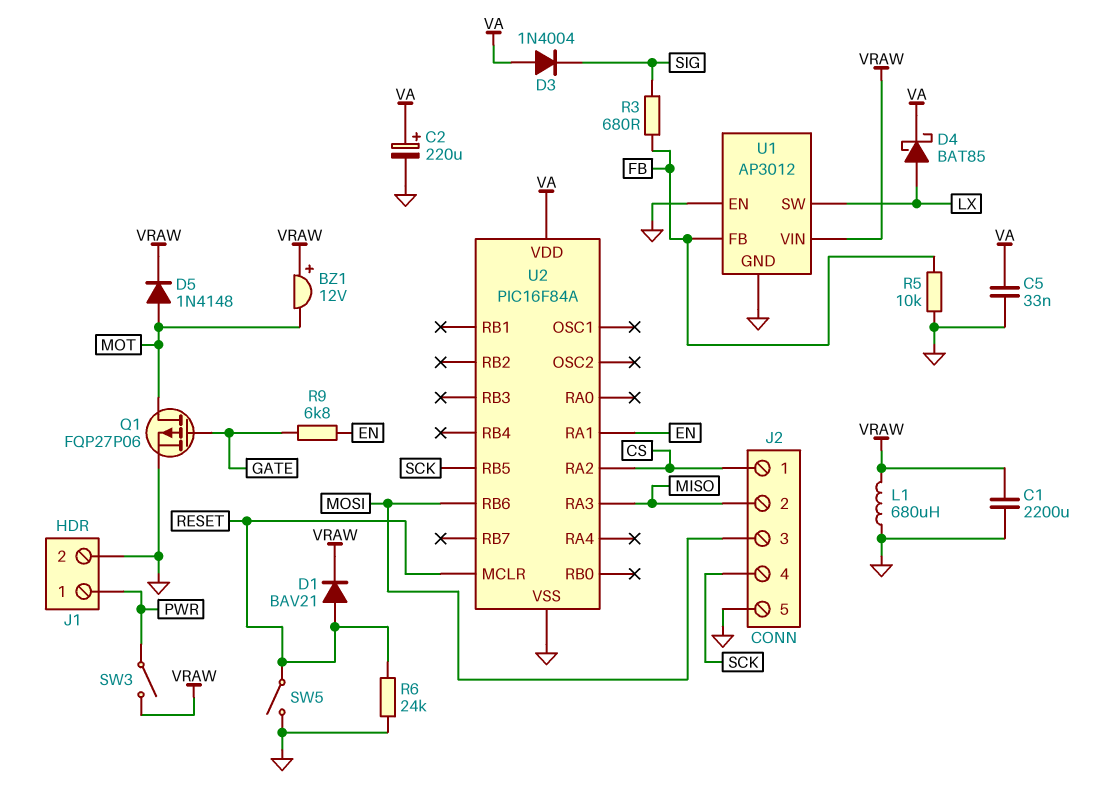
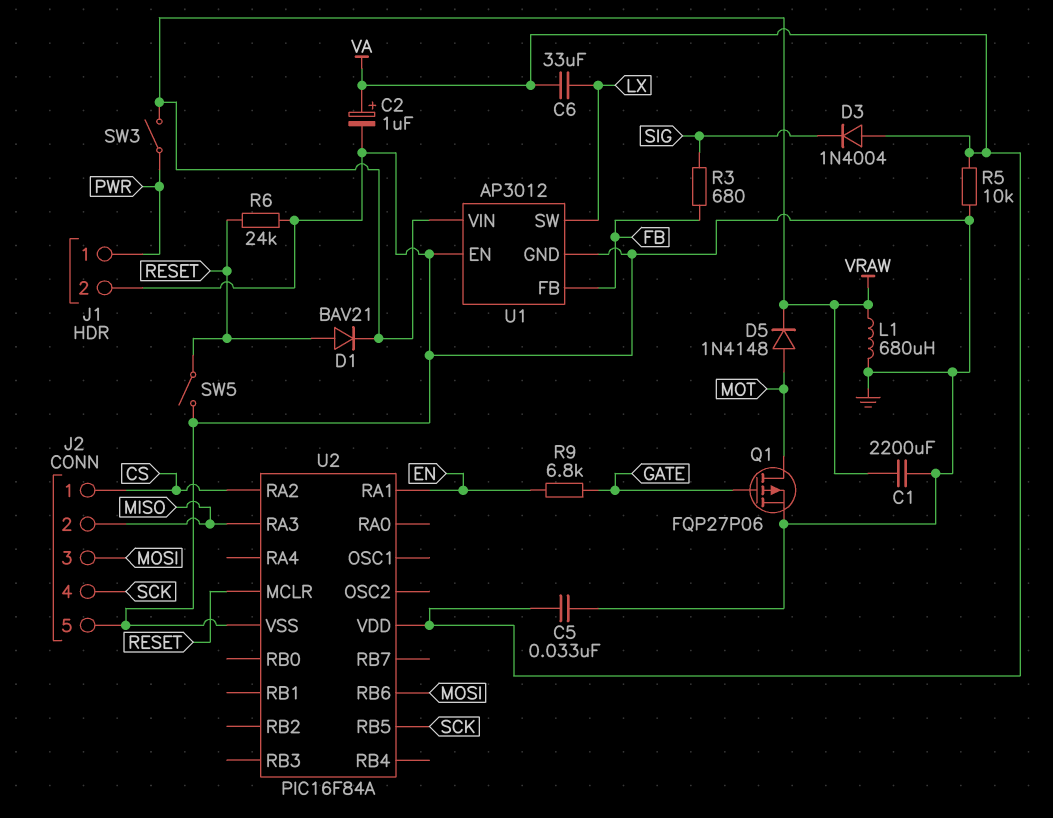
BZ1: buzzer 12V (plus VRAW, minus MOT) -> none
C2: 220uF (plus VA, minus GND) -> 1uF (plus VA, minus GND)
C6: none -> 33uF (LX, VA)
D4: schottky BAT85 (A LX, K VA) -> none
R5: 10k (FB, GND) -> 10k (GND, VA)

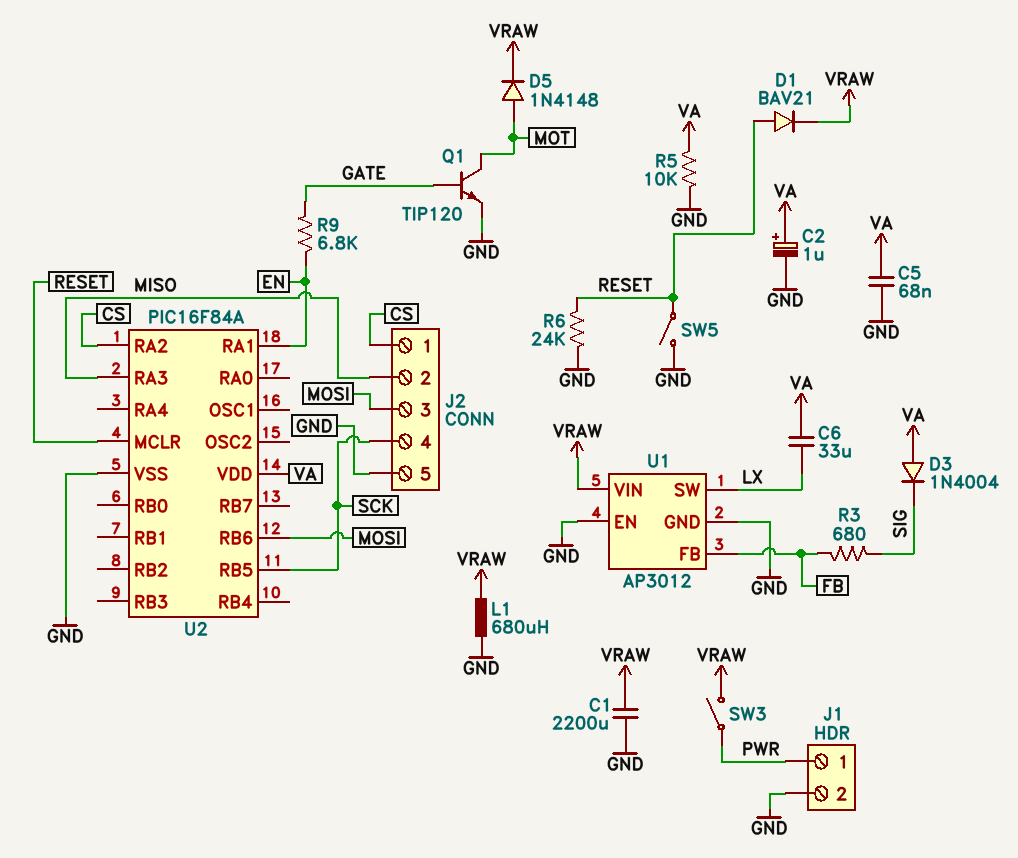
C5: 33nF (GND, VA) -> 68nF (GND, VA)
Q1: PMOS FQP27P06 (G GATE, D MOT, S GND) -> NPN TIP120 (B GATE, C MOT, E GND)

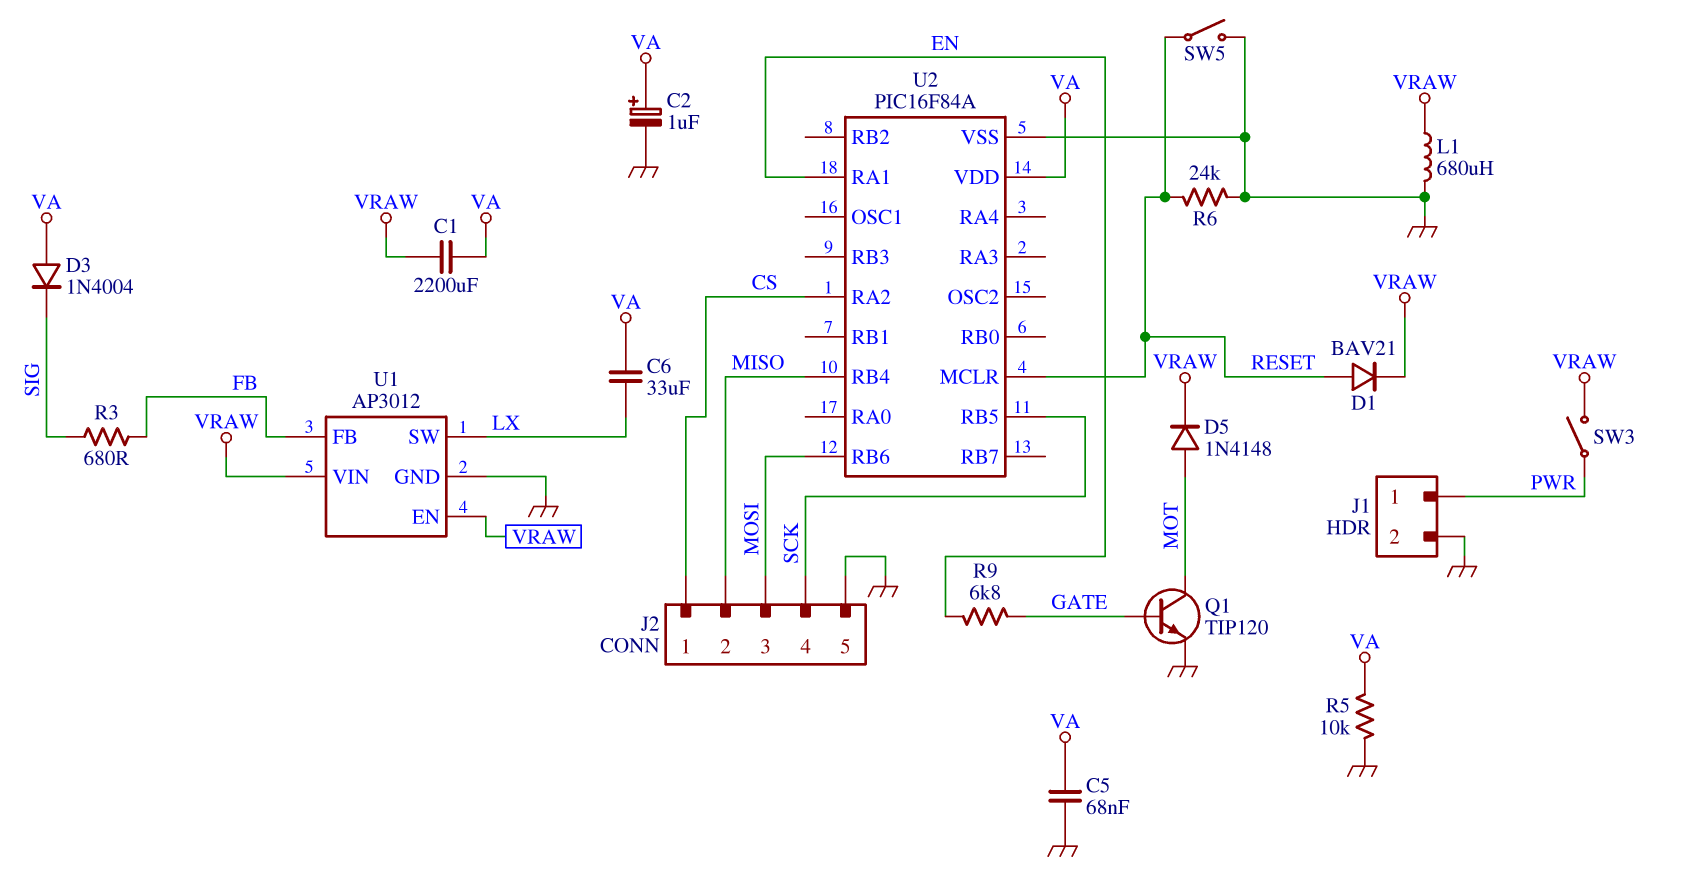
C1: 2200uF (GND, VRAW) -> 2200uF (VA, VRAW)
U1 pin EN: GND -> VRAW
U2 pin RA3: MISO -> none
U2 pin RB4: none -> MISO

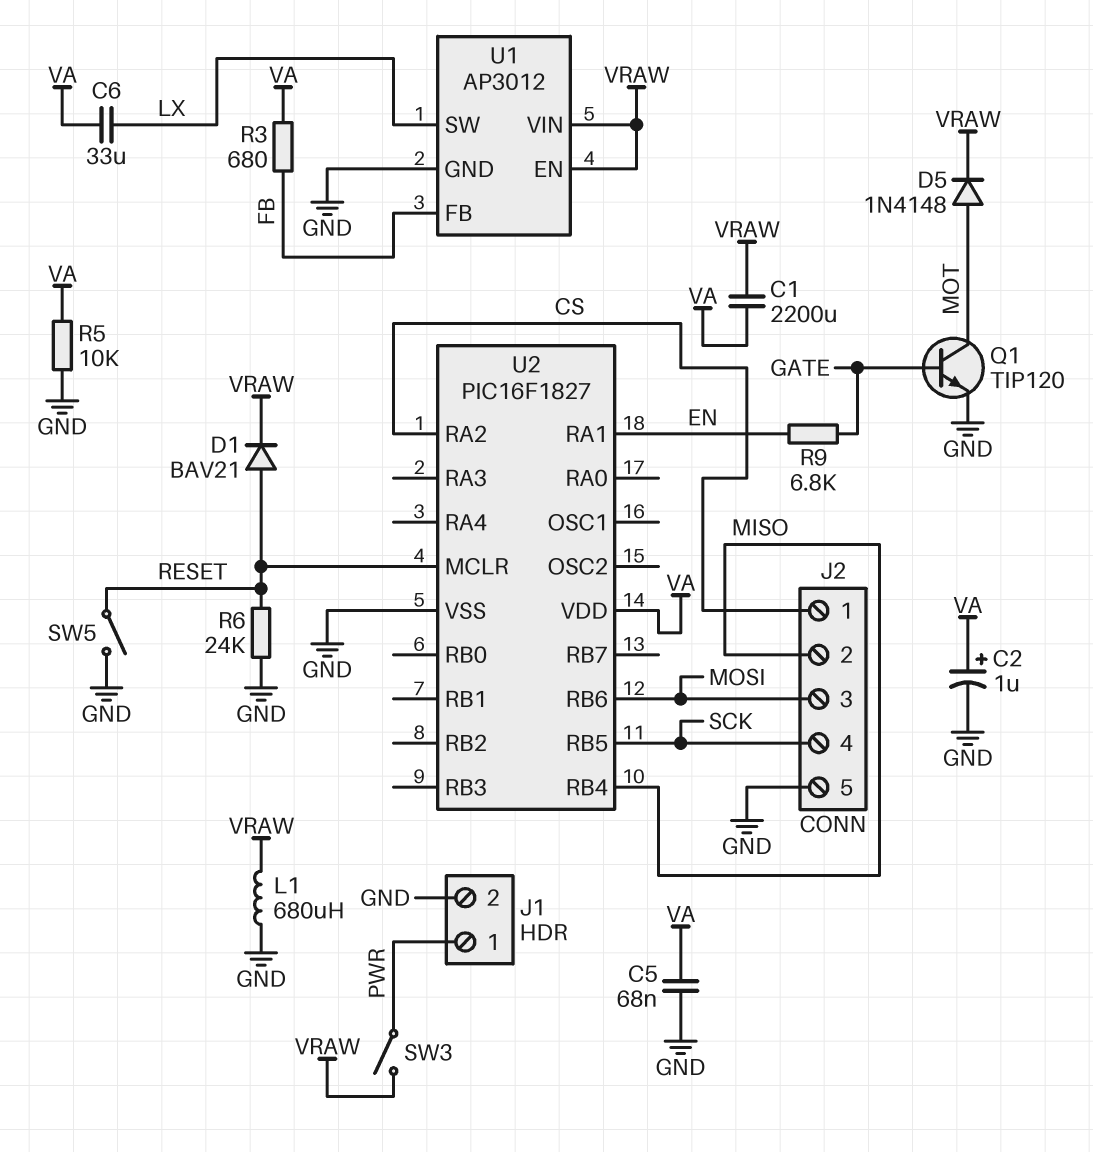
D3: diode 1N4004 (A VA, K SIG) -> none
R3: 680 (FB, SIG) -> 680 (FB, VA)
U2: PIC16F84A -> PIC16F1827

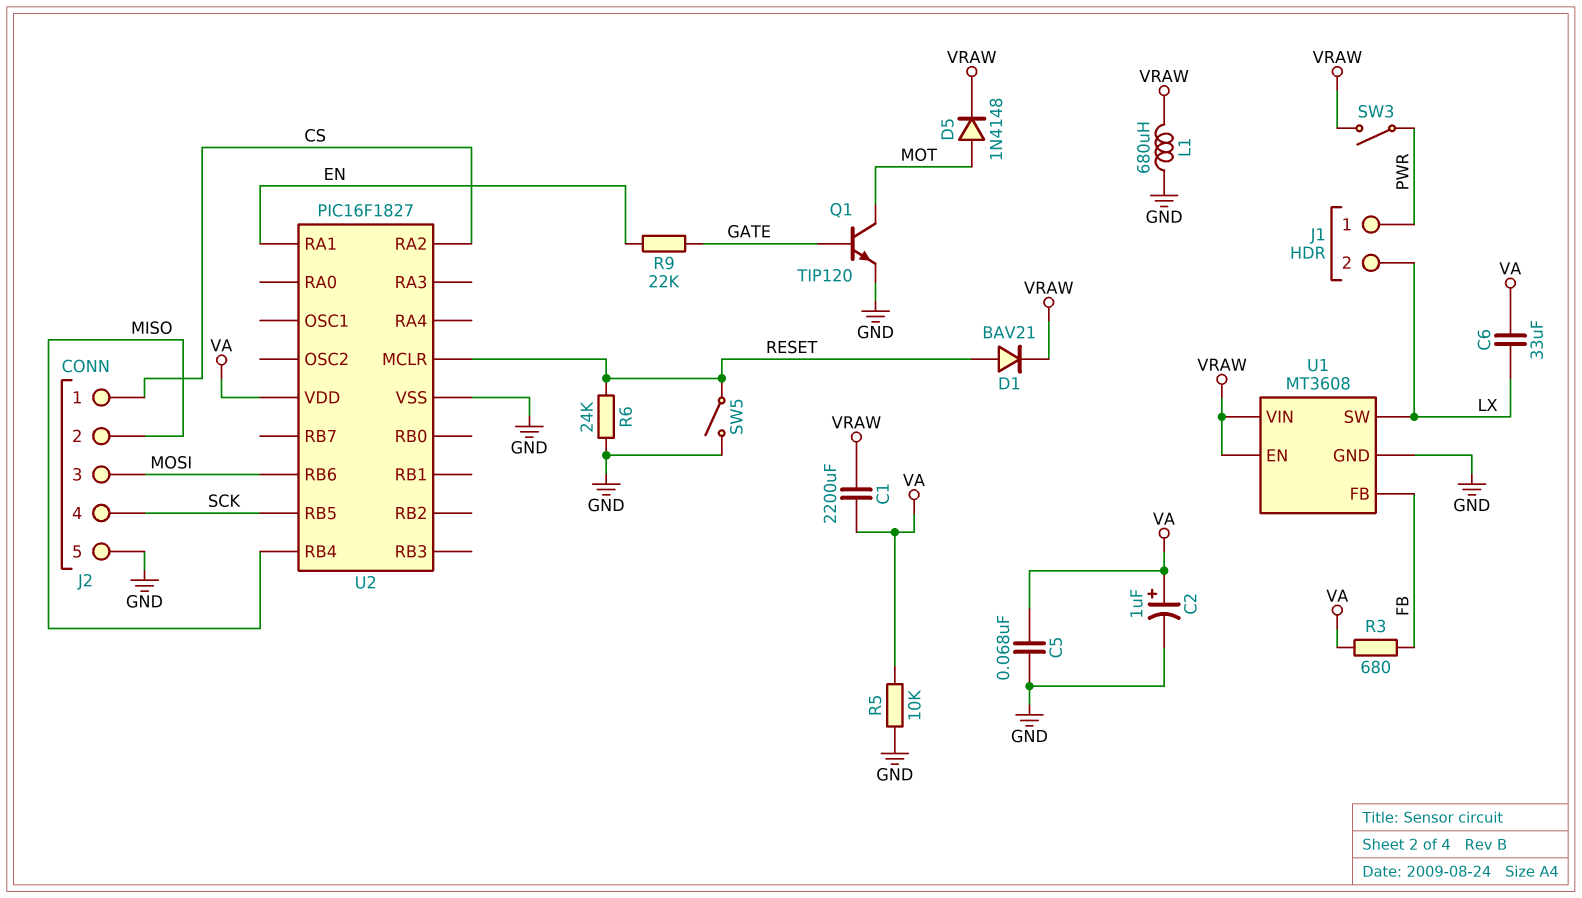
J1 pin 2: GND -> LX
R9: 6.8k (EN, GATE) -> 22k (EN, GATE)
U1: AP3012 -> MT3608

